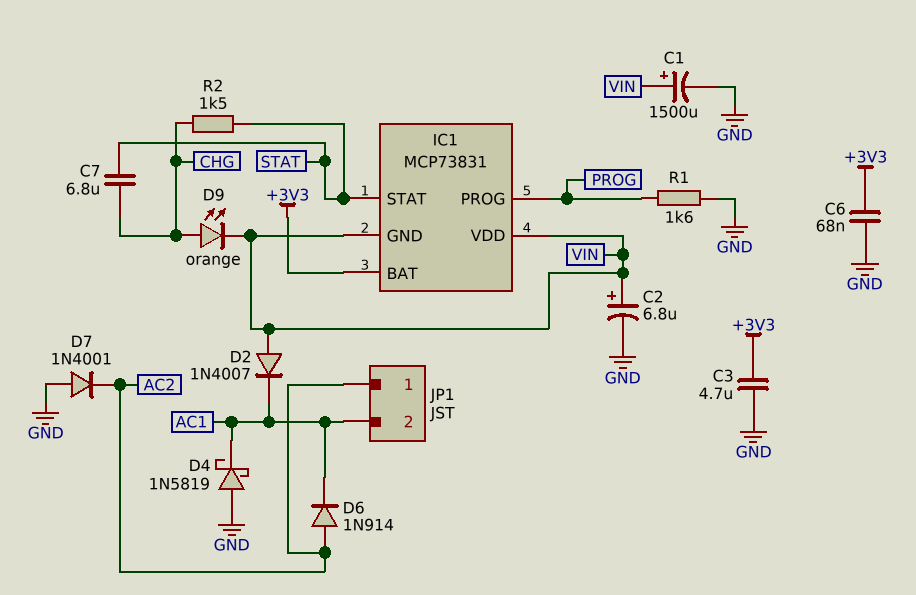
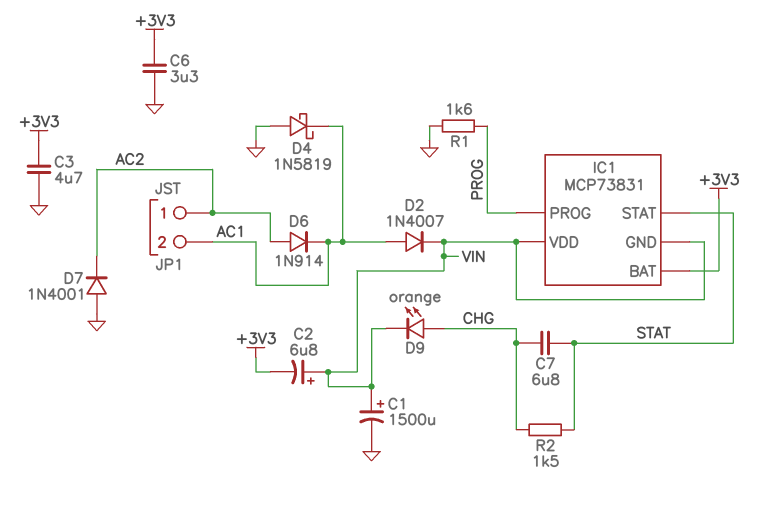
C2: 6.8uF (plus VIN, minus GND) -> 6.8uF (plus VIN, minus +3V3)
C6: 68nF (+3V3, GND) -> 3.3uF (+3V3, GND)
D2: diode 1N4007 (A VIN, K AC1) -> diode 1N4007 (A AC1, K VIN)

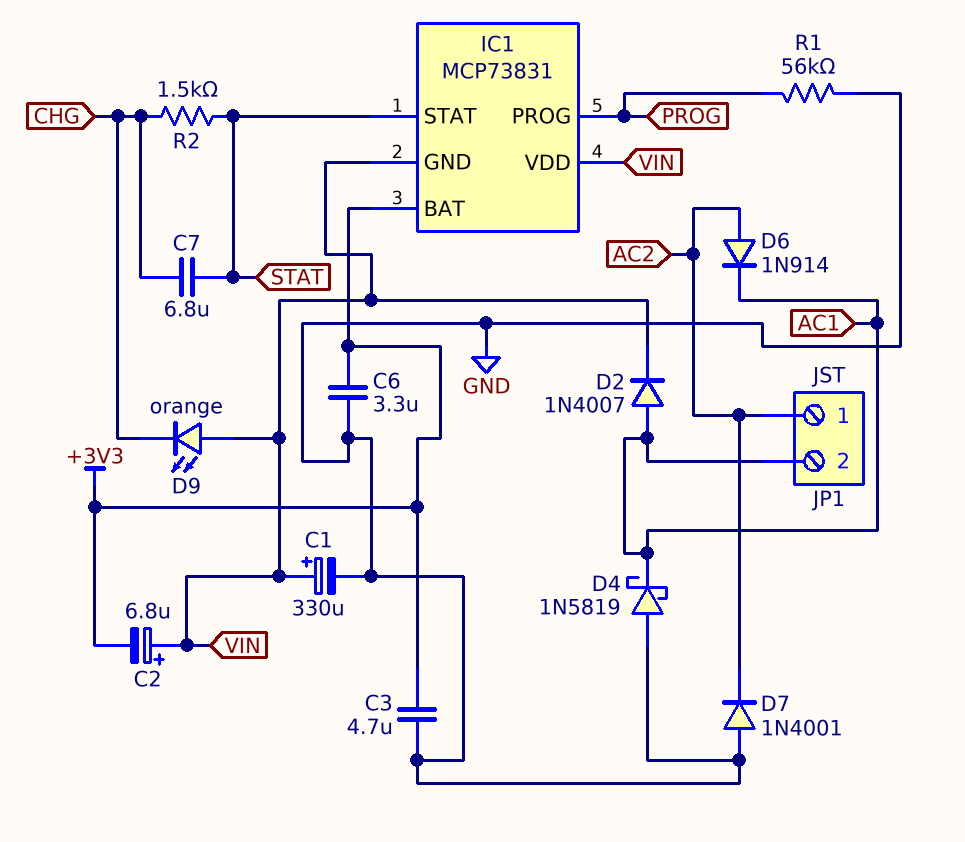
C1: 1500uF (plus VIN, minus GND) -> 330uF (plus VIN, minus GND)
D9: LED orange (A CHG, K VIN) -> LED orange (A VIN, K CHG)
R1: 1.6k (GND, PROG) -> 56k (GND, PROG)

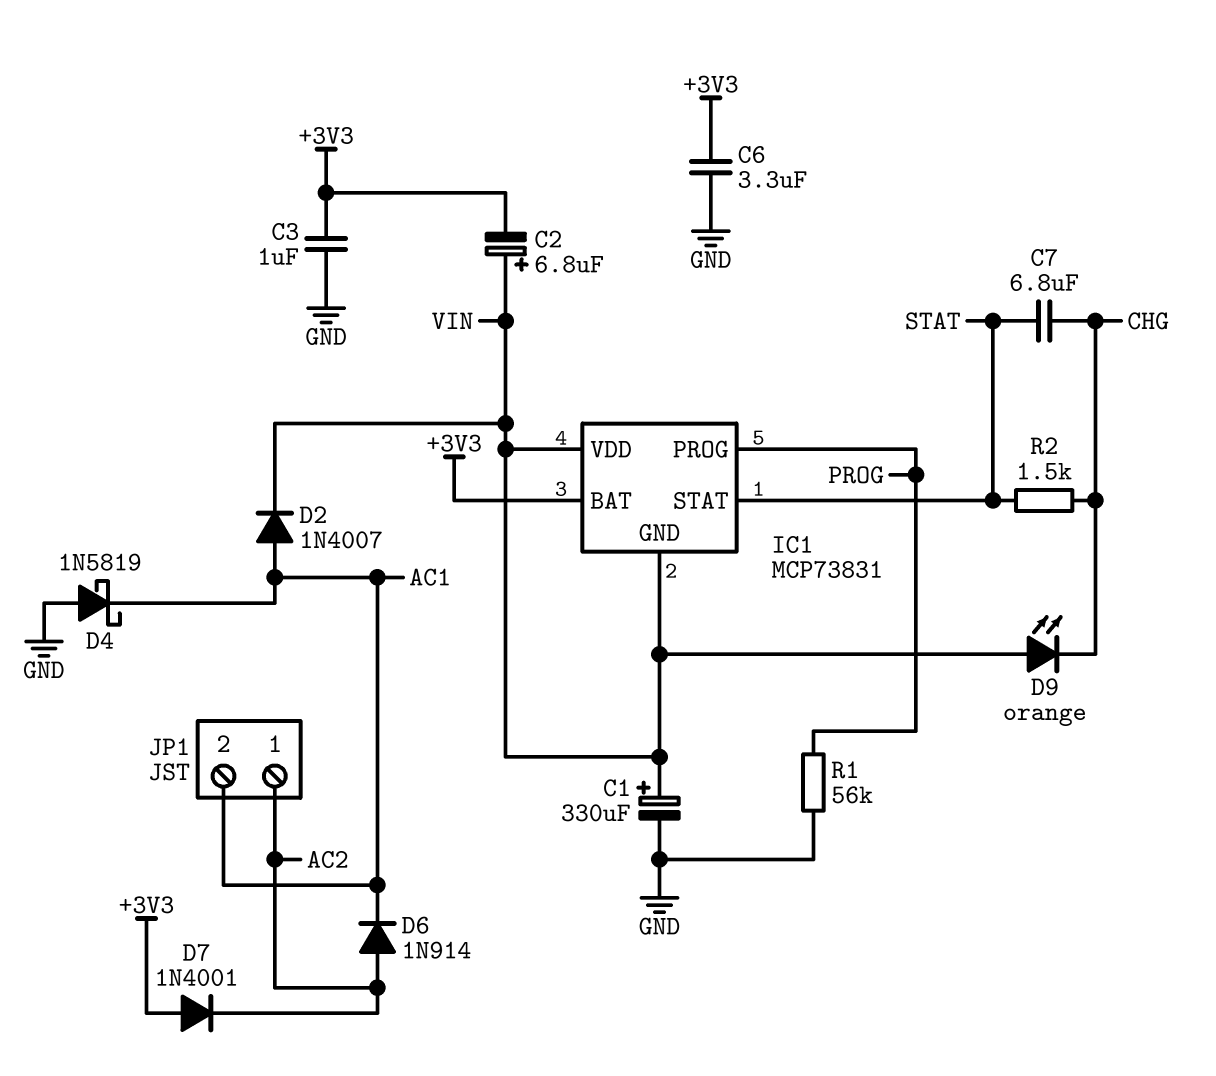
C3: 4.7uF (+3V3, GND) -> 1uF (+3V3, GND)
D7: diode 1N4001 (A GND, K AC2) -> diode 1N4001 (A +3V3, K AC2)

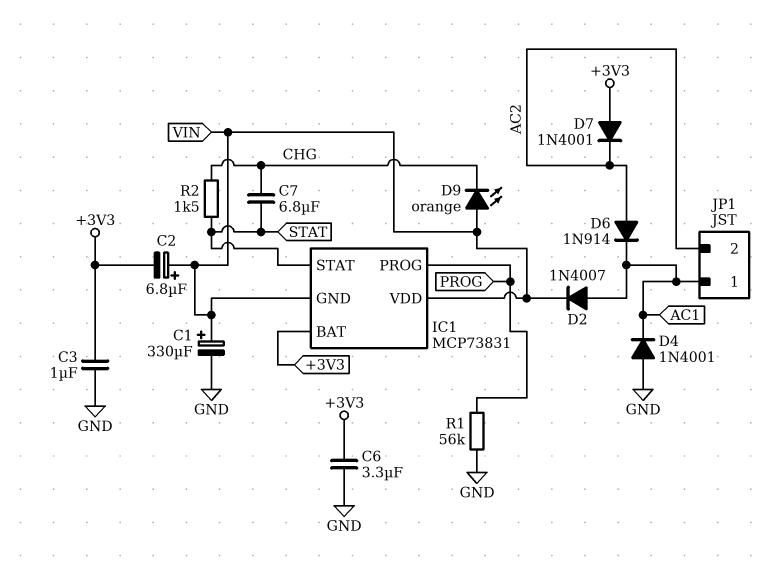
D4: schottky 1N5819 (A GND, K AC1) -> diode 1N4001 (A GND, K AC1)
JP1 pin 1: AC2 -> AC1
JP1 pin 2: AC1 -> AC2

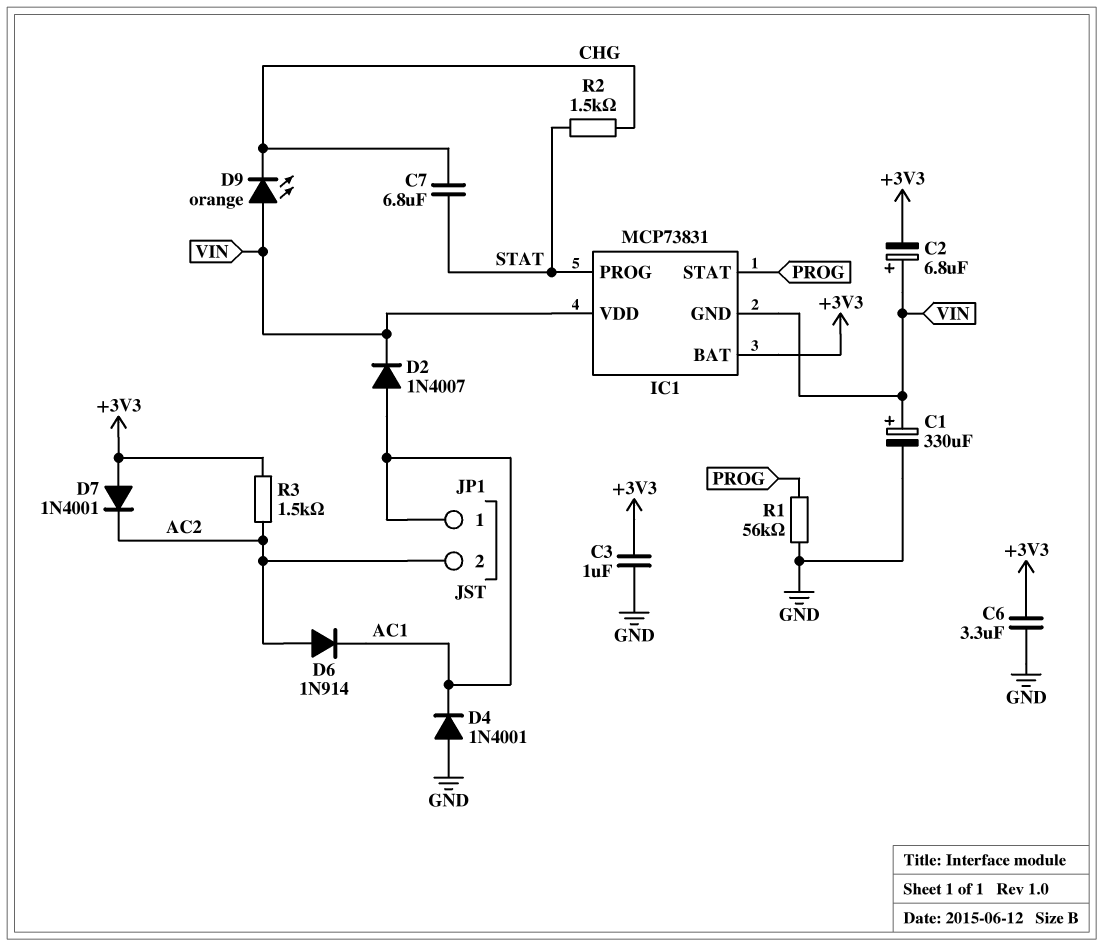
IC1 pin PROG: PROG -> STAT
IC1 pin STAT: STAT -> PROG
R3: none -> 1.5k (+3V3, AC2)

